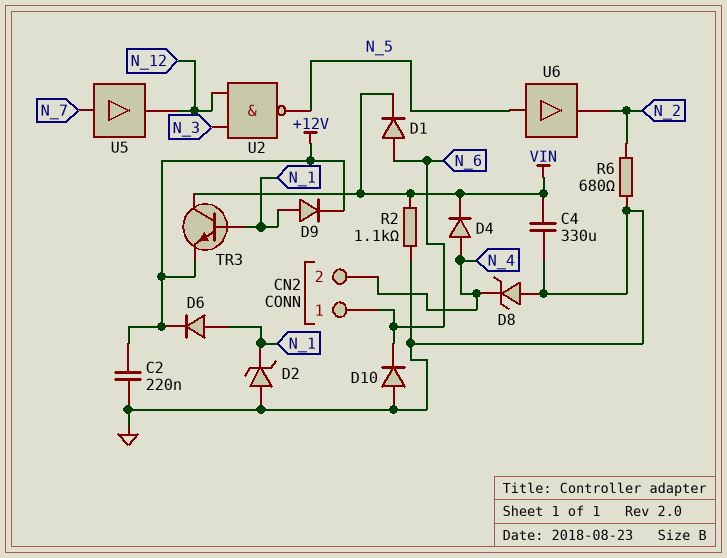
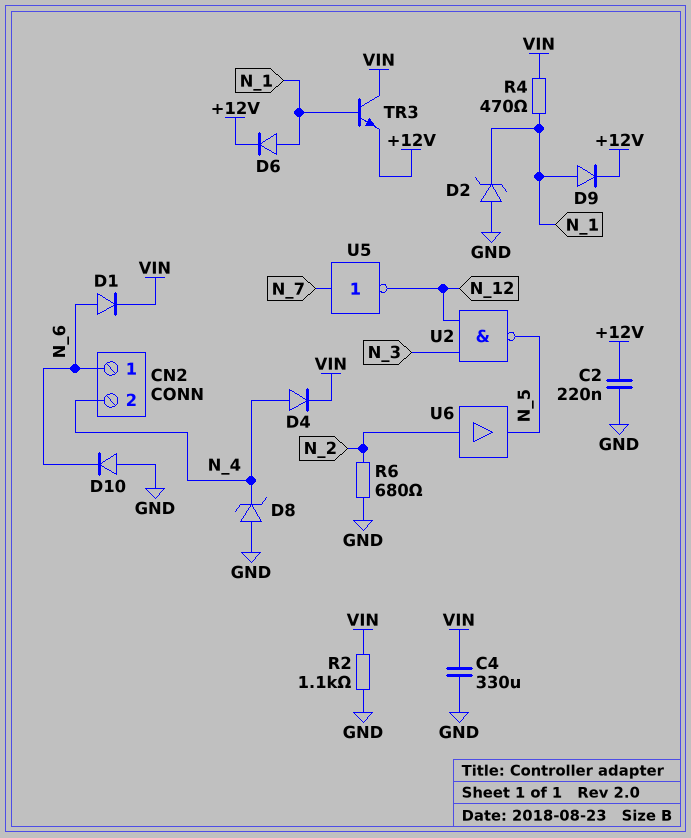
R4: none -> 470 (N_1, VIN)
U5: buffer (in N_7, out N_12) -> NOT (in N_7, out N_12)
U6: buffer (in N_5, out N_2) -> buffer (in N_2, out N_5)

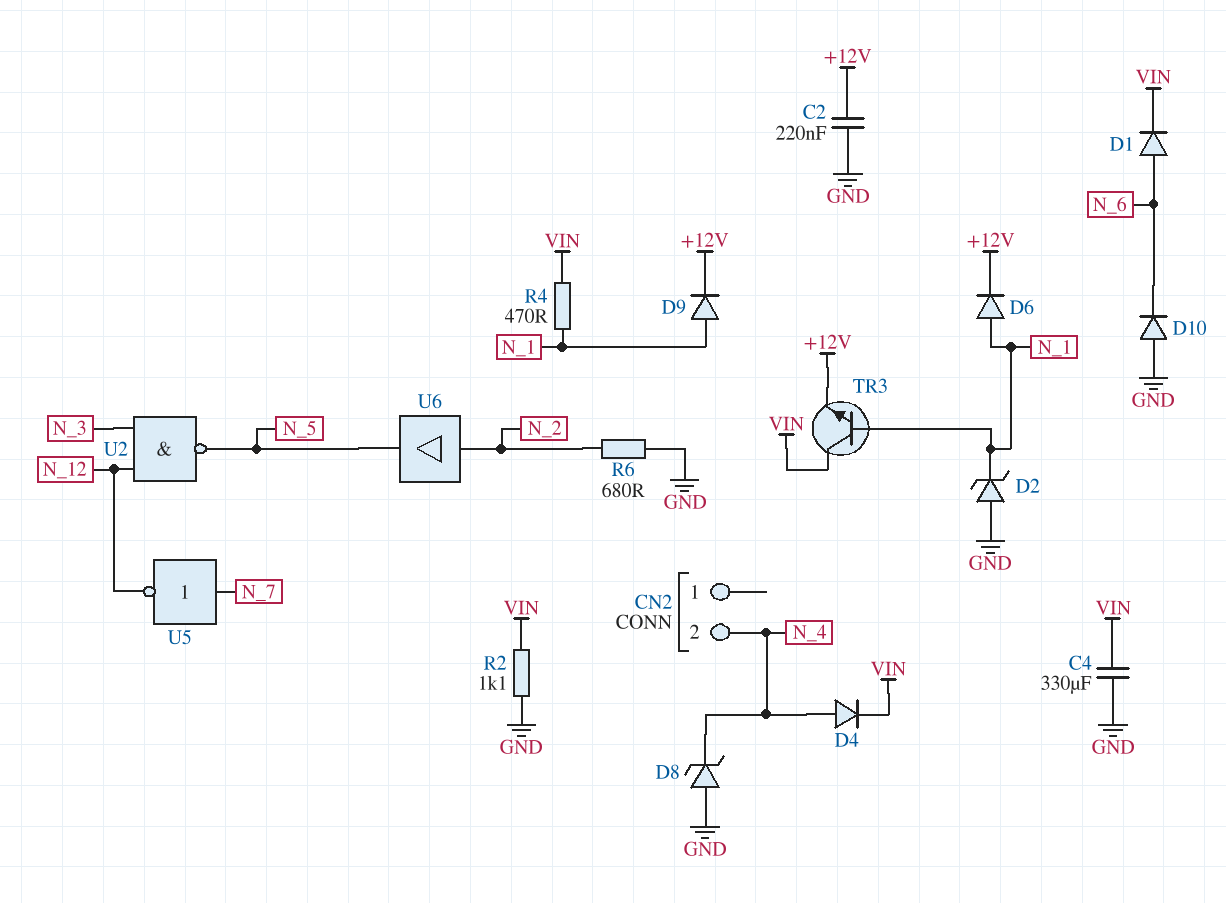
CN2 pin 1: N_6 -> none

